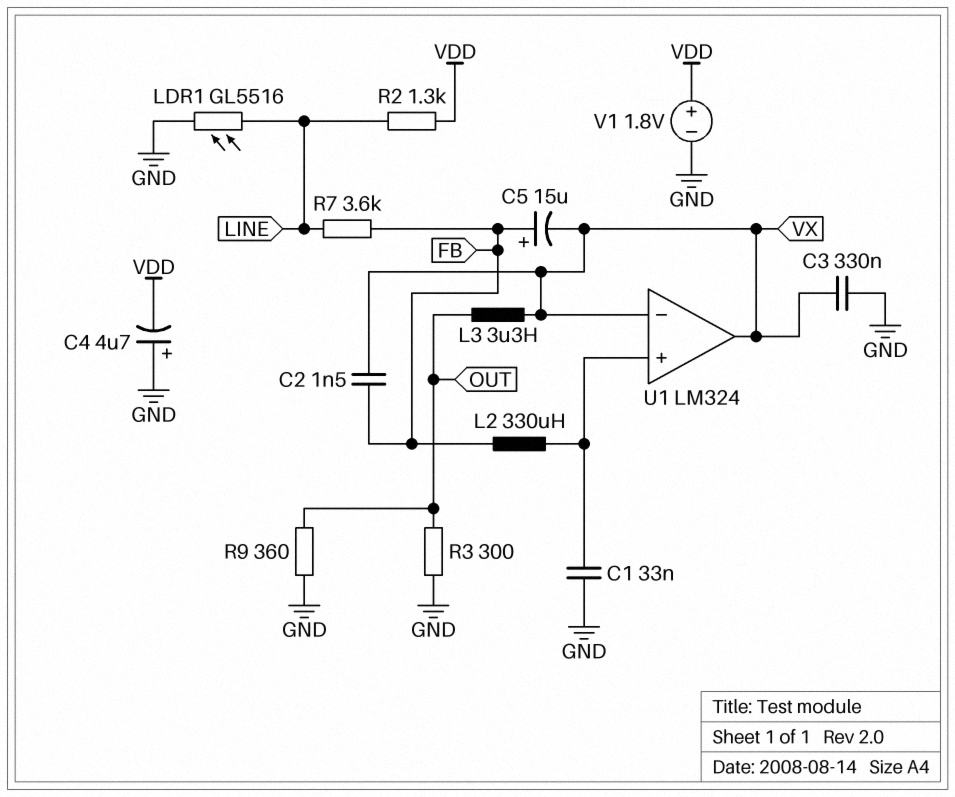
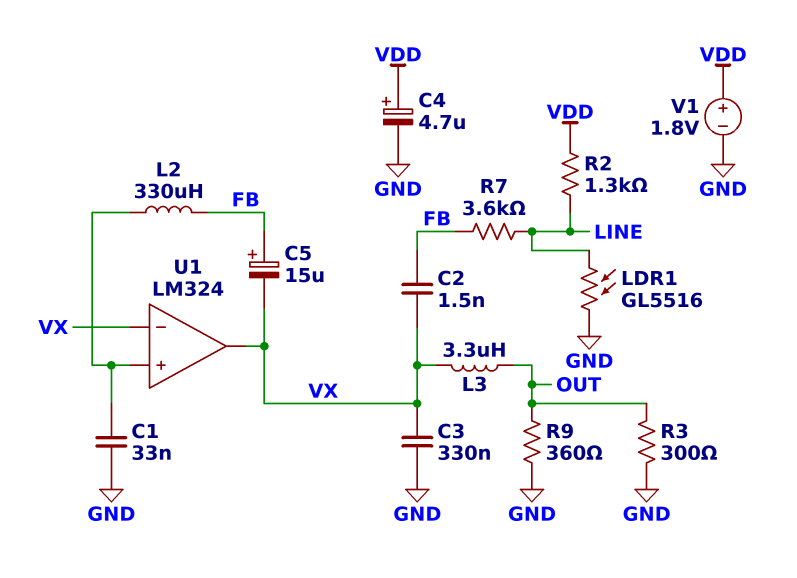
C4: 4.7uF (plus GND, minus VDD) -> 4.7uF (plus VDD, minus GND)

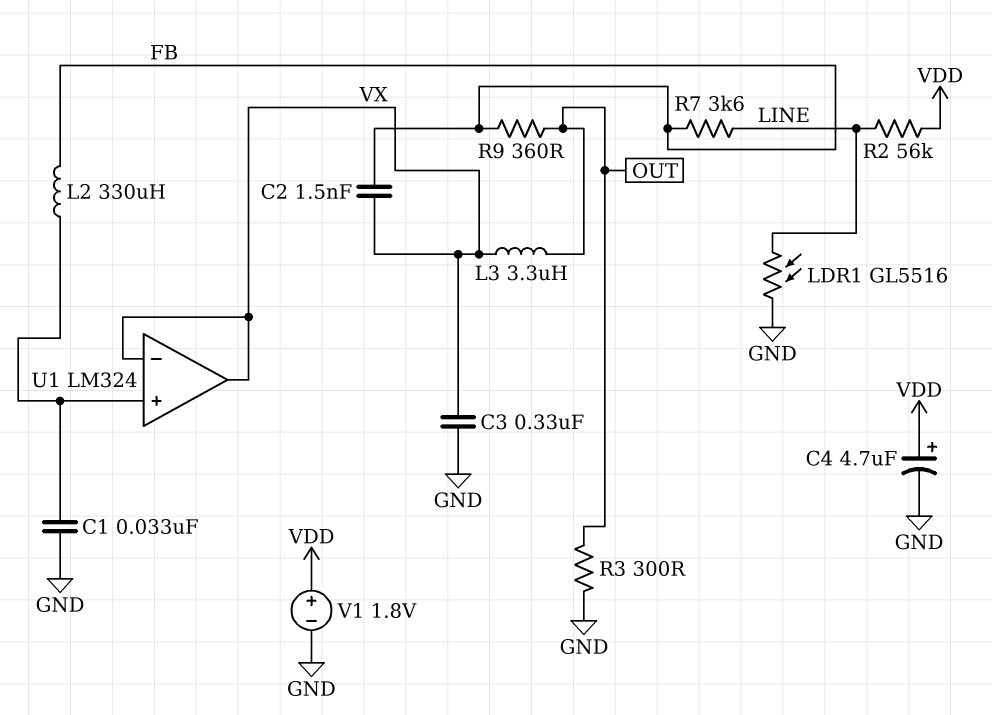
C5: 15uF (plus FB, minus VX) -> none
R2: 1.3k (LINE, VDD) -> 56k (LINE, VDD)
R9: 360 (GND, OUT) -> 360 (FB, OUT)

